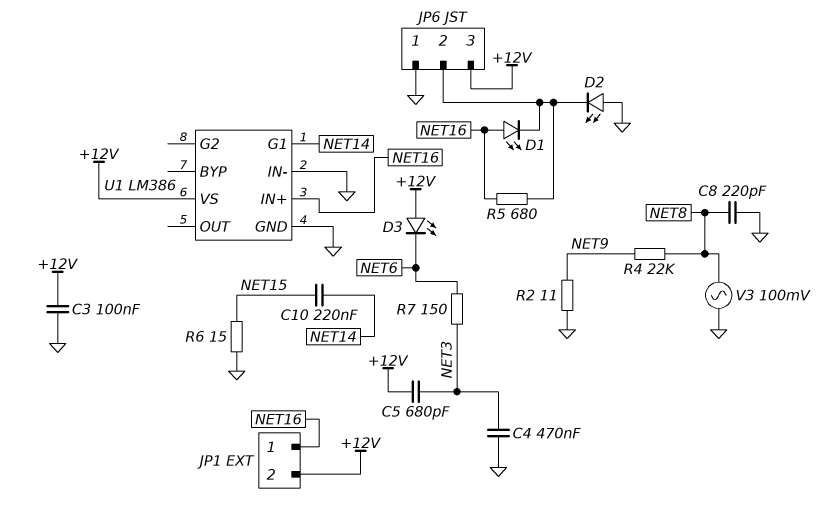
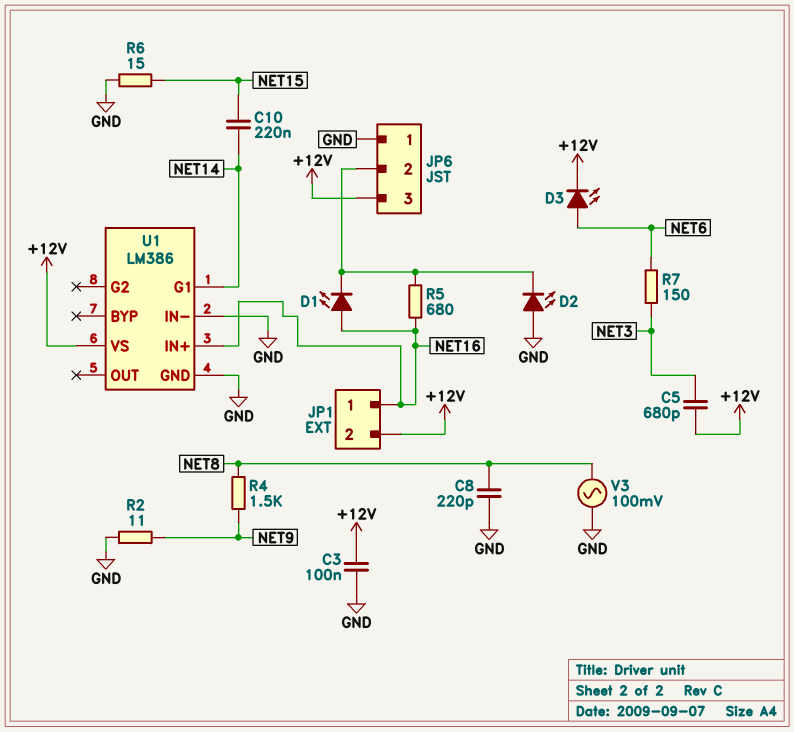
C4: 470nF (GND, NET3) -> none
D3: LED (A +12V, K NET6) -> LED (A NET6, K +12V)
R4: 22k (NET8, NET9) -> 1.5k (NET8, NET9)

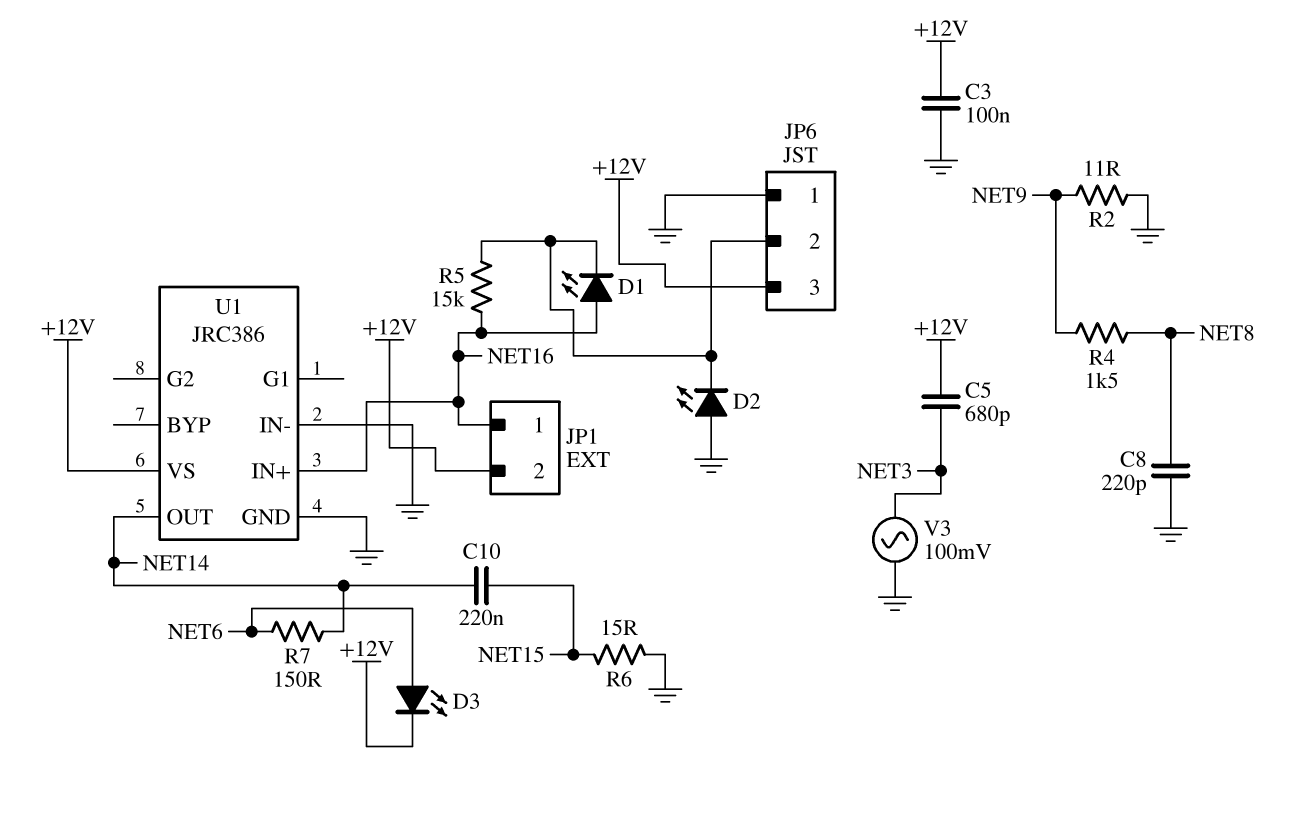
R5: 680 (JP6/2, NET16) -> 15k (JP6/2, NET16)
R7: 150 (NET3, NET6) -> 150 (NET6, NET14)
U1: LM386 -> JRC386
U1 pin G1: NET14 -> none
U1 pin OUT: none -> NET14
V3: AC 100mV (GND, NET8) -> AC 100mV (GND, NET3)

